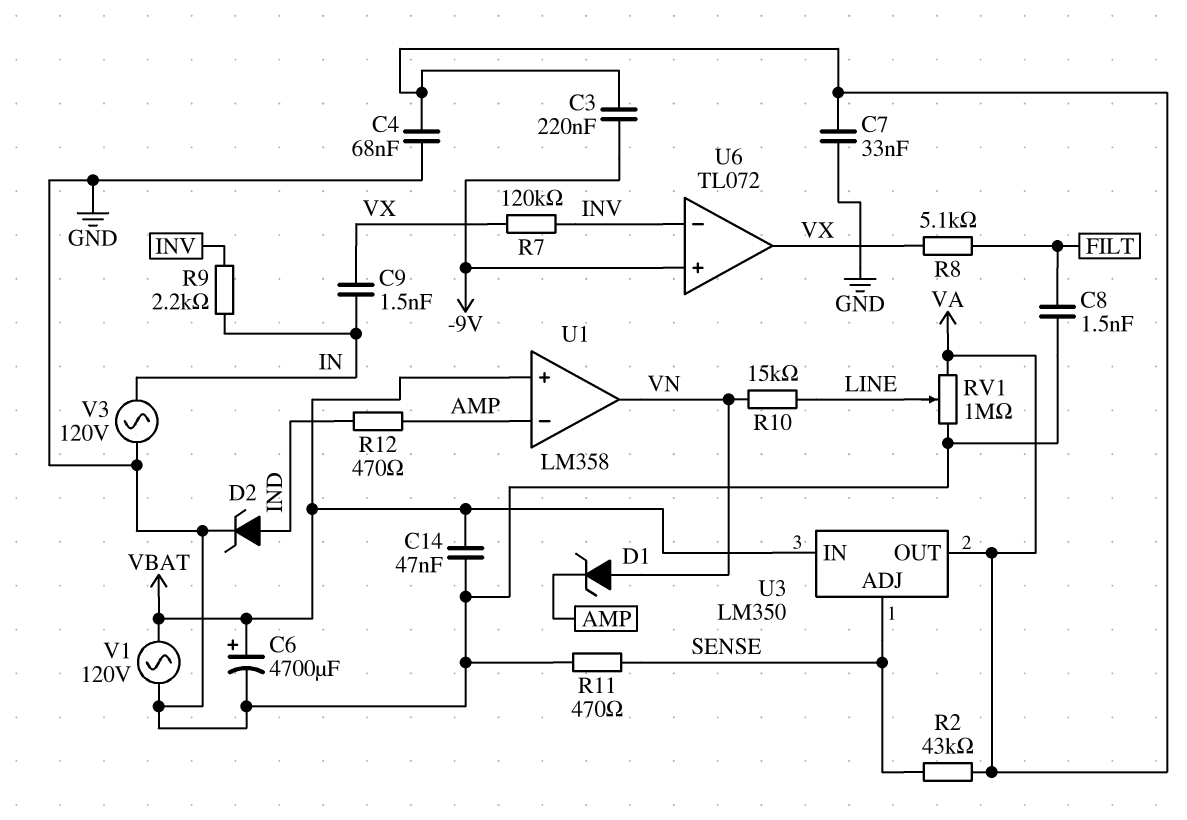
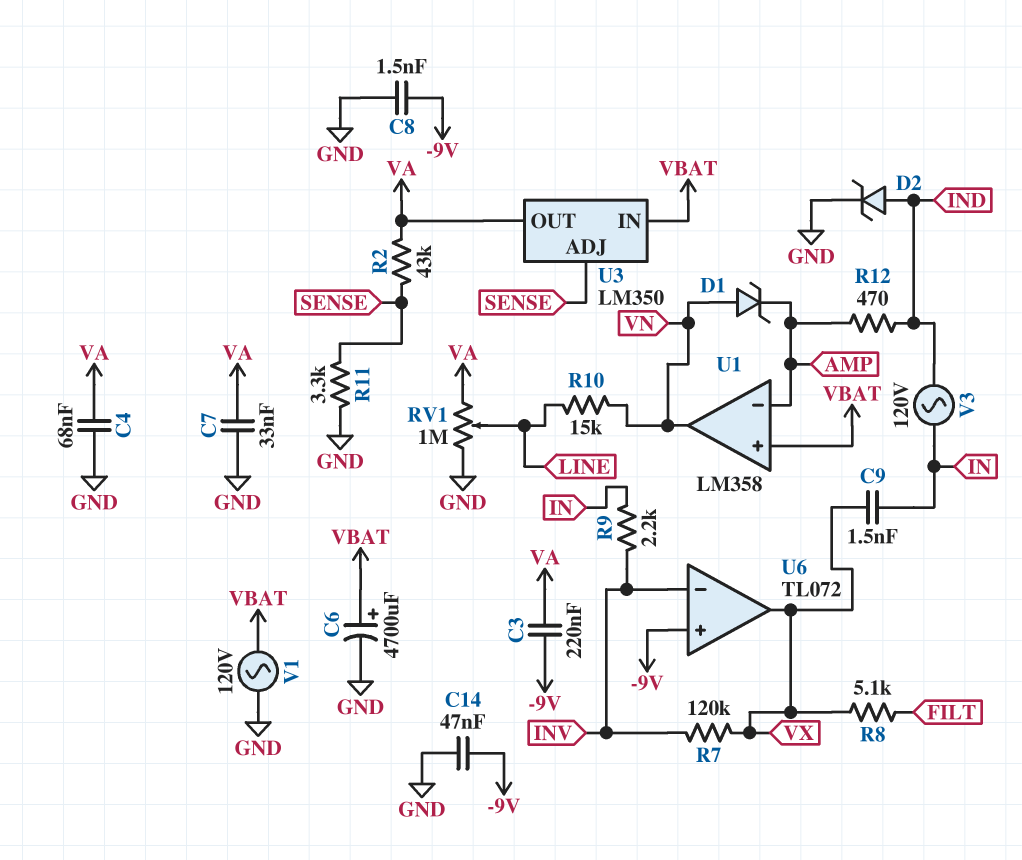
C8: 1.5nF (FILT, GND) -> 1.5nF (-9V, GND)
C14: 47nF (GND, VBAT) -> 47nF (-9V, GND)
R11: 470 (GND, SENSE) -> 3.3k (GND, SENSE)
V3: AC 120V (GND, IN) -> AC 120V (IN, IND)

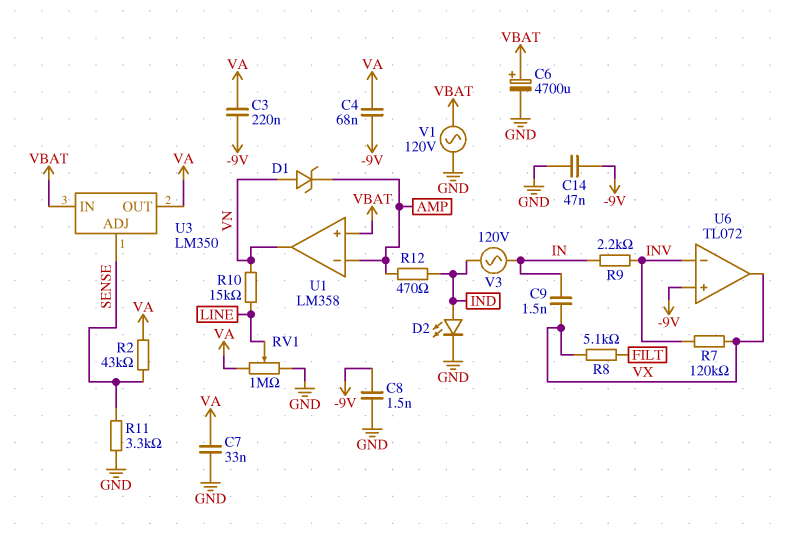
C4: 68nF (GND, VA) -> 68nF (-9V, VA)
D2: zener (A IND, K GND) -> LED (A IND, K GND)

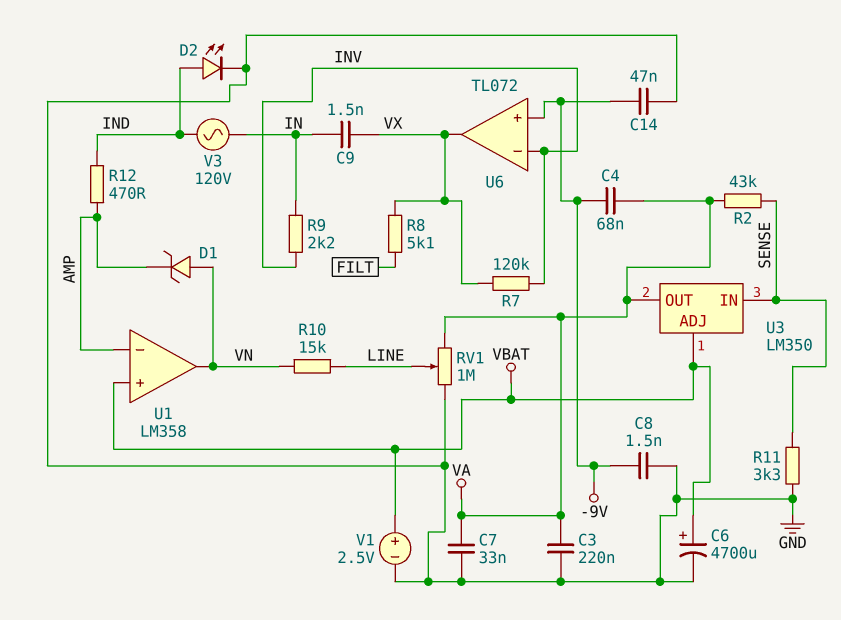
C3: 220nF (-9V, VA) -> 220nF (GND, VA)
U3 pin ADJ: SENSE -> VBAT
U3 pin IN: VBAT -> SENSE
V1: AC 120V (GND, VBAT) -> 2.5V (plus VBAT, minus GND)

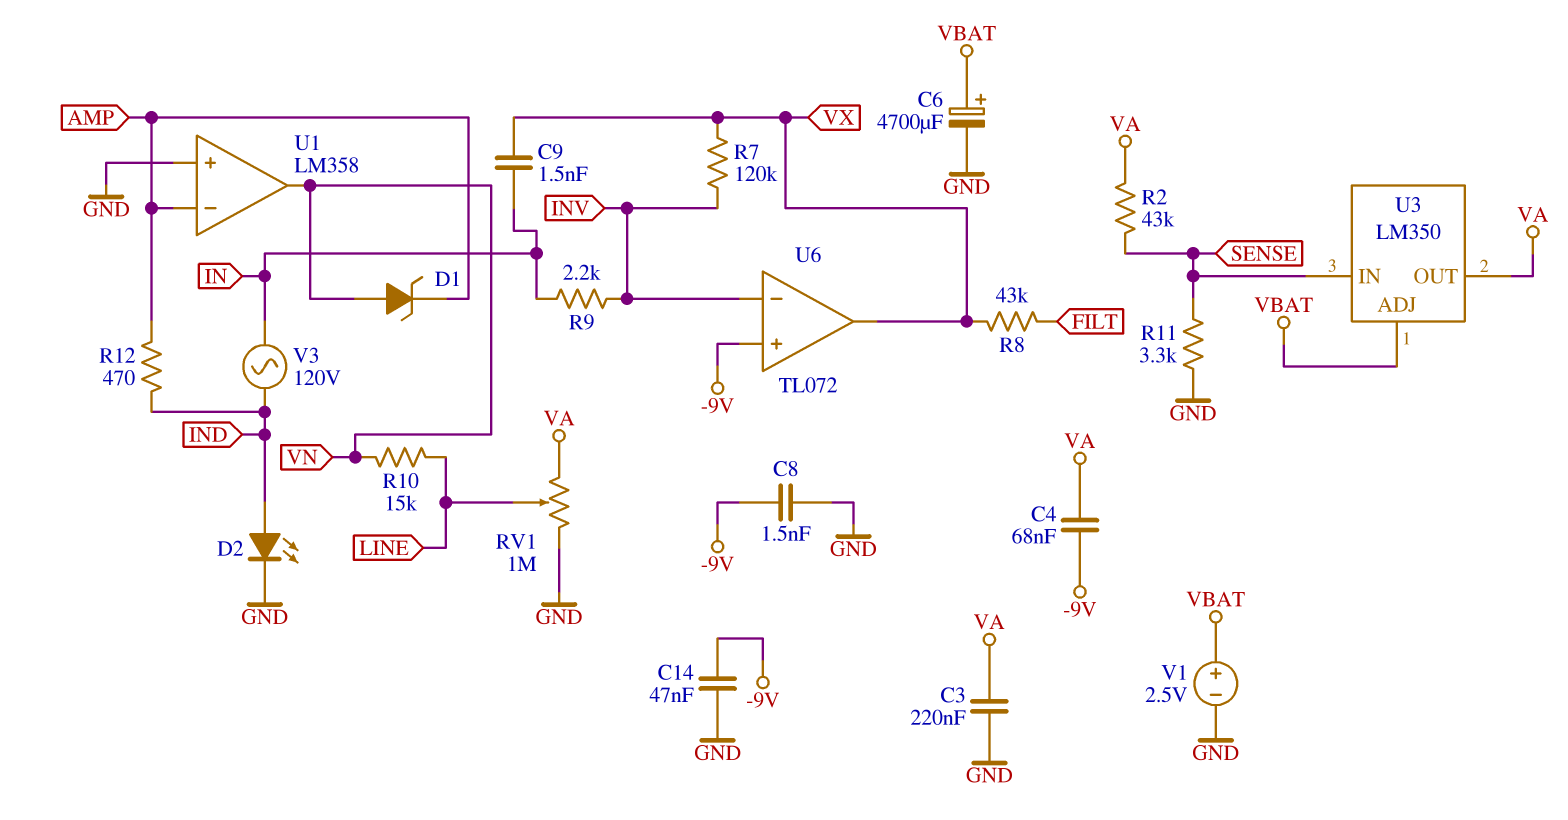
C7: 33nF (GND, VA) -> none
R8: 5.1k (FILT, VX) -> 43k (FILT, VX)
U1 pin in+: VBAT -> GND

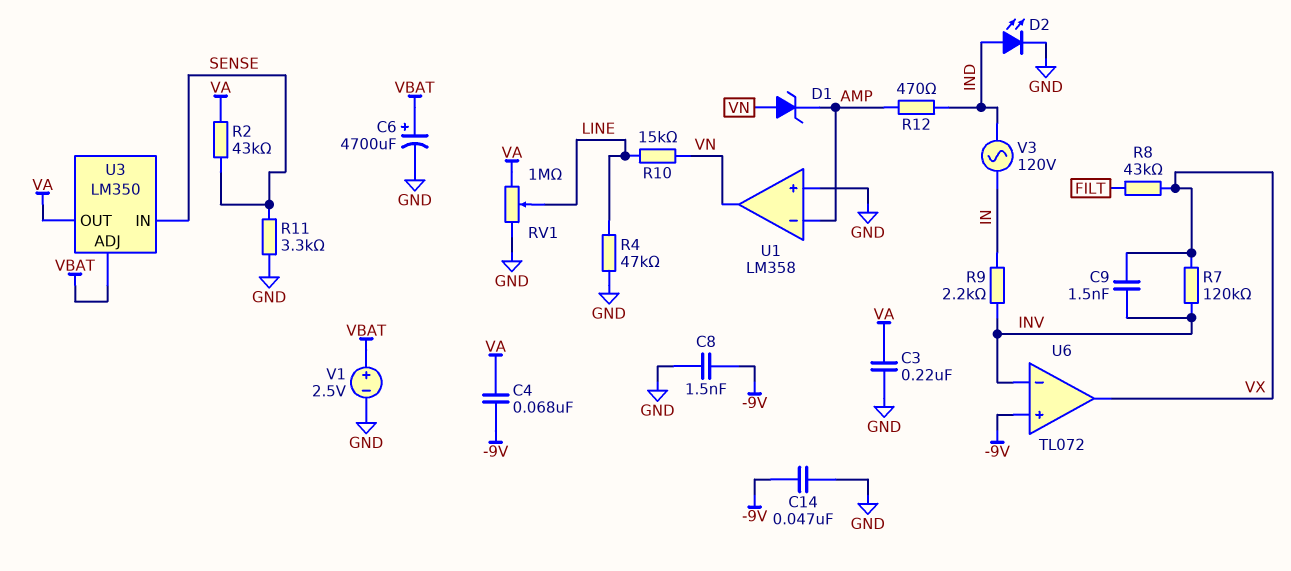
C9: 1.5nF (IN, VX) -> 1.5nF (INV, VX)
R4: none -> 47k (GND, LINE)

